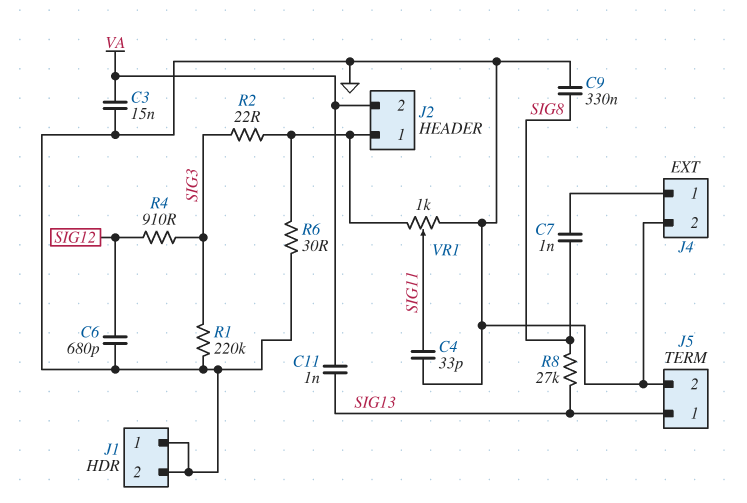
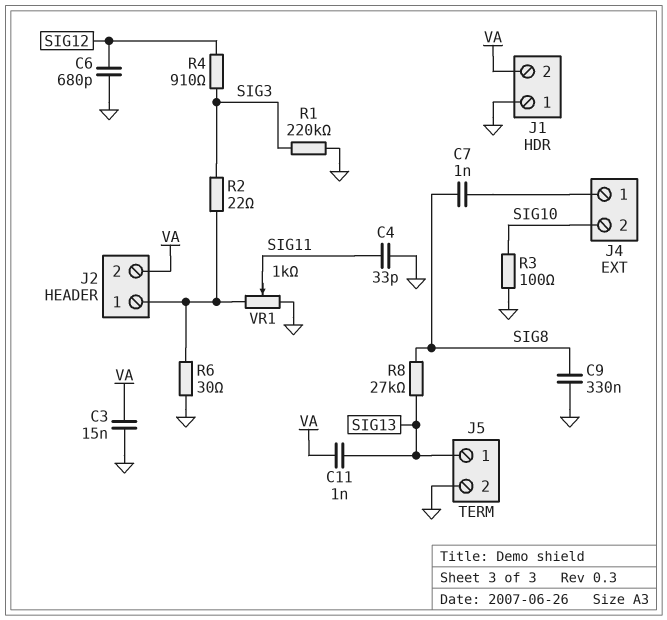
J1 pin 2: GND -> VA
J4 pin 2: GND -> SIG10
R3: none -> 100 (GND, SIG10)

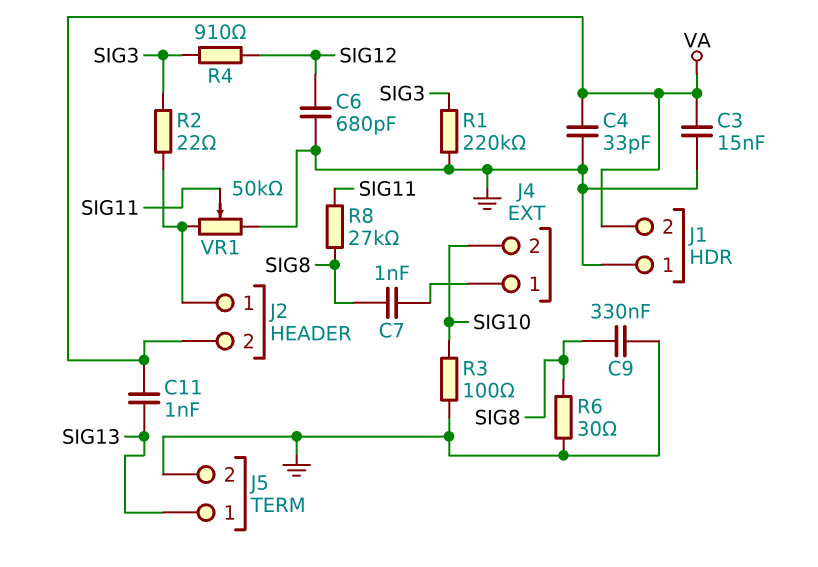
C4: 33pF (GND, SIG11) -> 33pF (GND, VA)
R6: 30 (GND, J2/1) -> 30 (GND, SIG8)
R8: 27k (SIG8, SIG13) -> 27k (SIG8, SIG11)
VR1: 1k (GND, J2/1, wiper SIG11) -> 50k (GND, J2/1, wiper SIG11)

